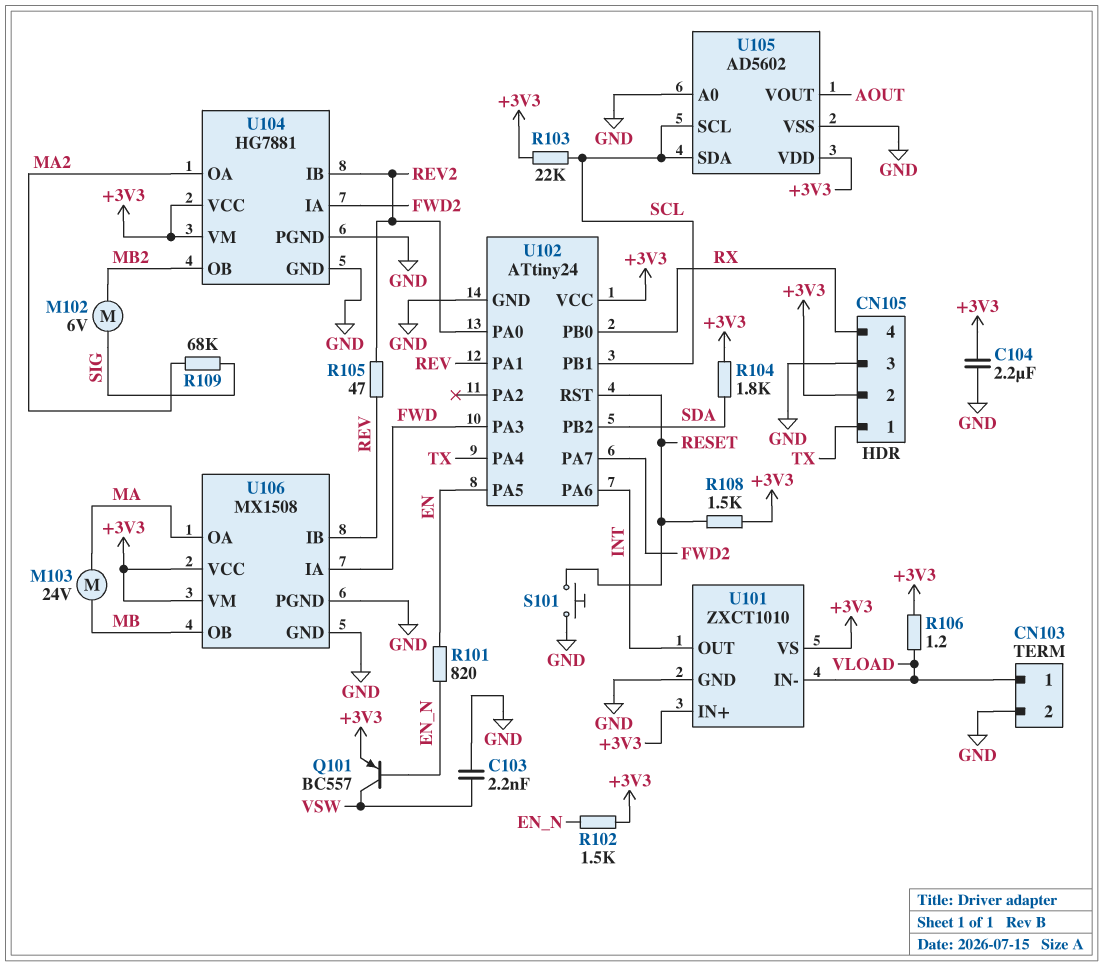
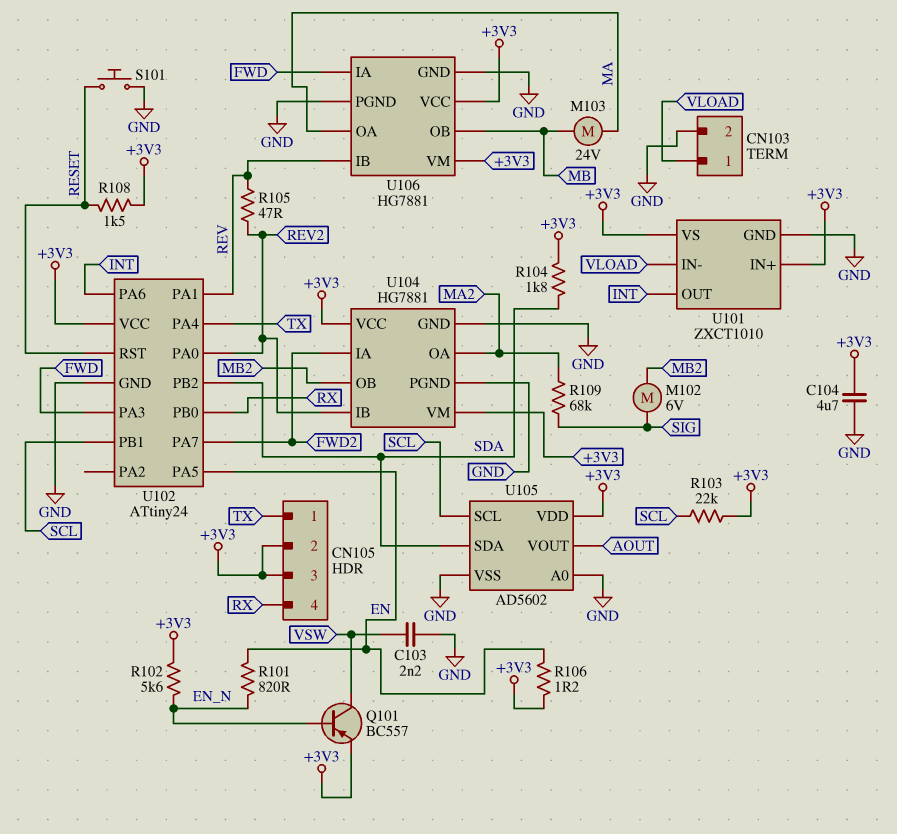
C104: 2.2uF (+3V3, GND) -> 4.7uF (+3V3, GND)
CN105 pin 3: GND -> +3V3
R102: 1.5k (+3V3, EN_N) -> 5.6k (+3V3, EN_N)
R106: 1.2 (+3V3, VLOAD) -> 1.2 (+3V3, EN)
U105 pin SDA: SCL -> SDA
U106: MX1508 -> HG7881

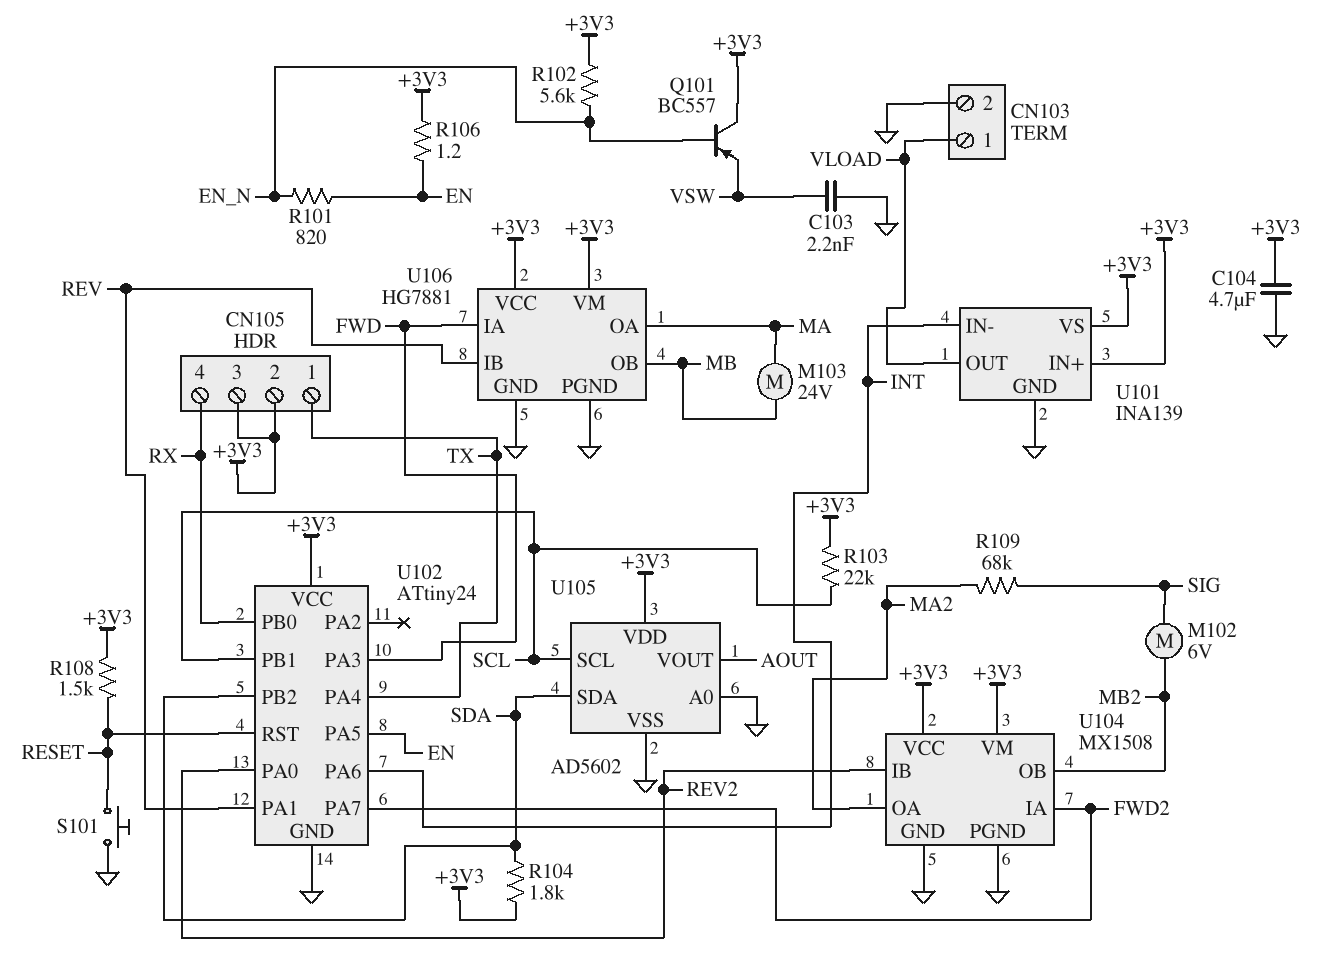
Q101: PNP BC557 (B EN_N, C VSW, E +3V3) -> PNP BC557 (B EN_N, C +3V3, E VSW)
R105: 47 (REV, REV2) -> none
U101: ZXCT1010 -> INA139
U101 pin IN-: VLOAD -> INT
U101 pin OUT: INT -> VLOAD
U104: HG7881 -> MX1508

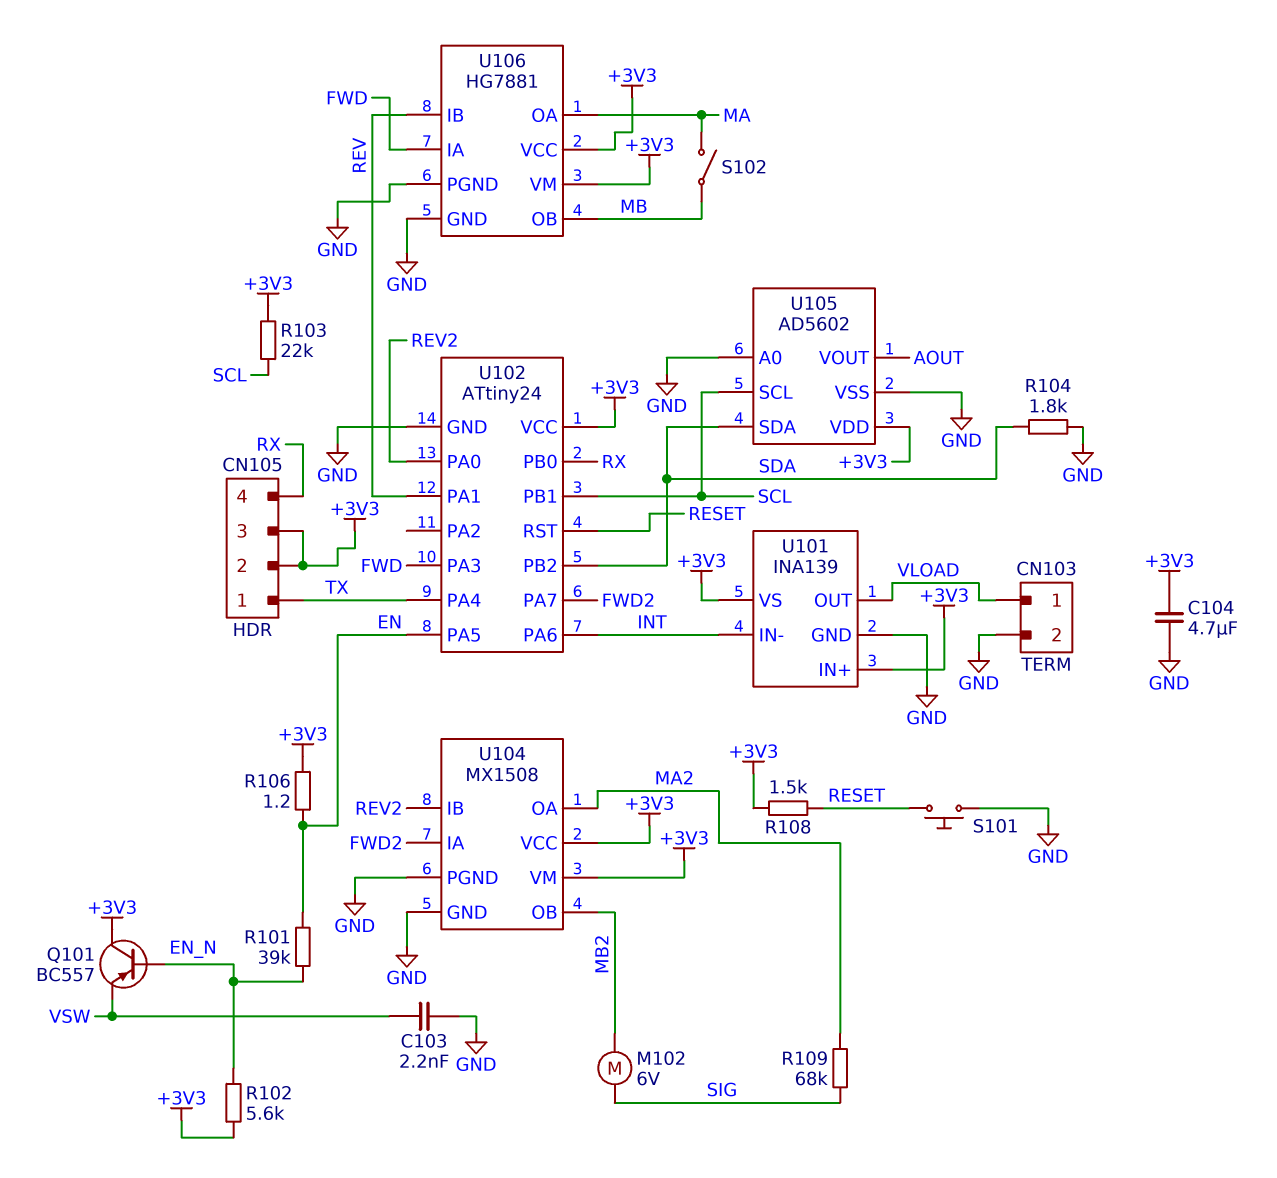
M103: motor 24V (MA, MB) -> none
R101: 820 (EN, EN_N) -> 39k (EN, EN_N)
R104: 1.8k (+3V3, SDA) -> 1.8k (GND, SDA)
S102: none -> switch (MA, MB)

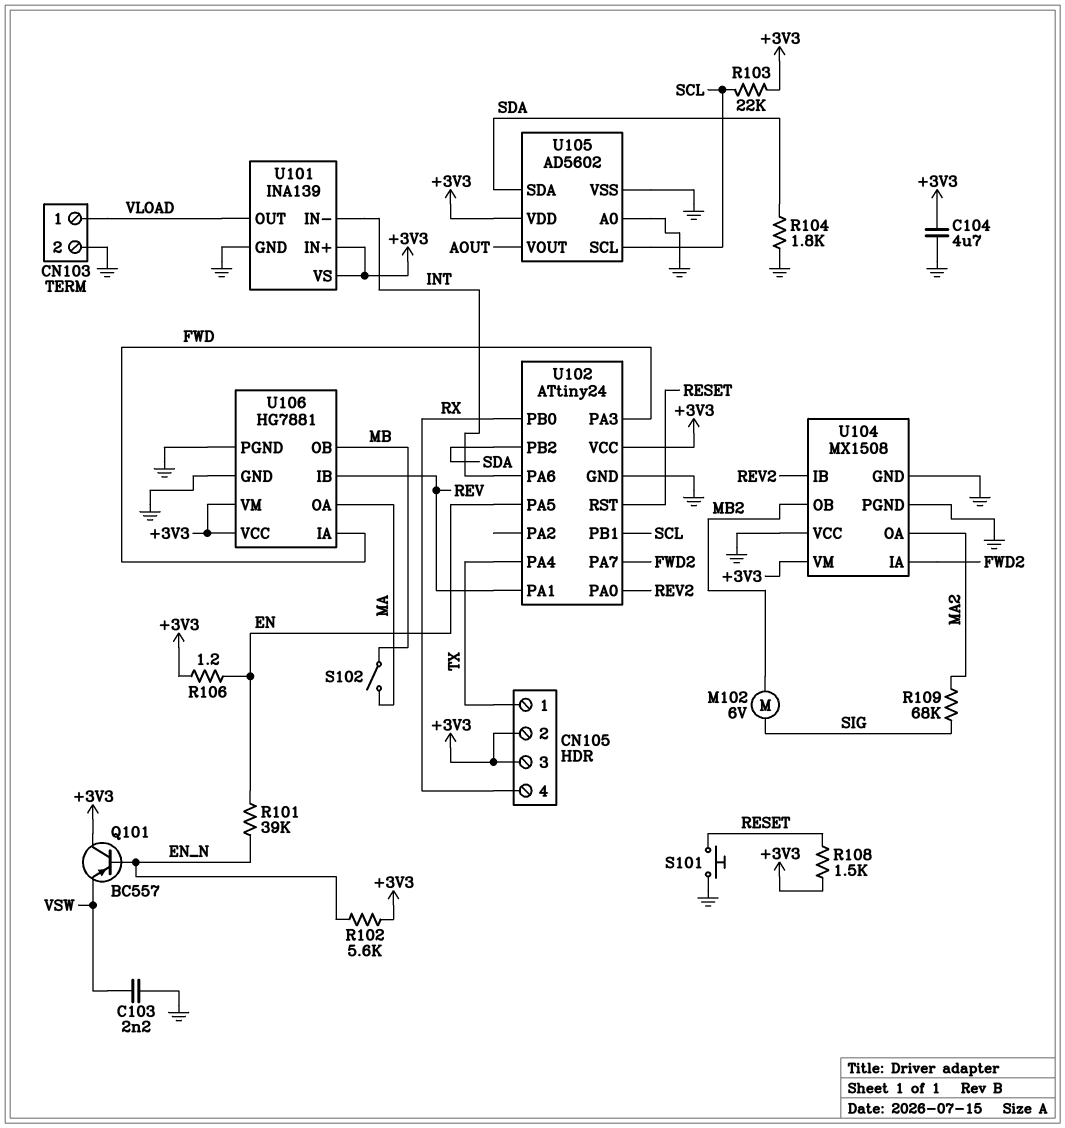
U104 pin VCC: +3V3 -> GND

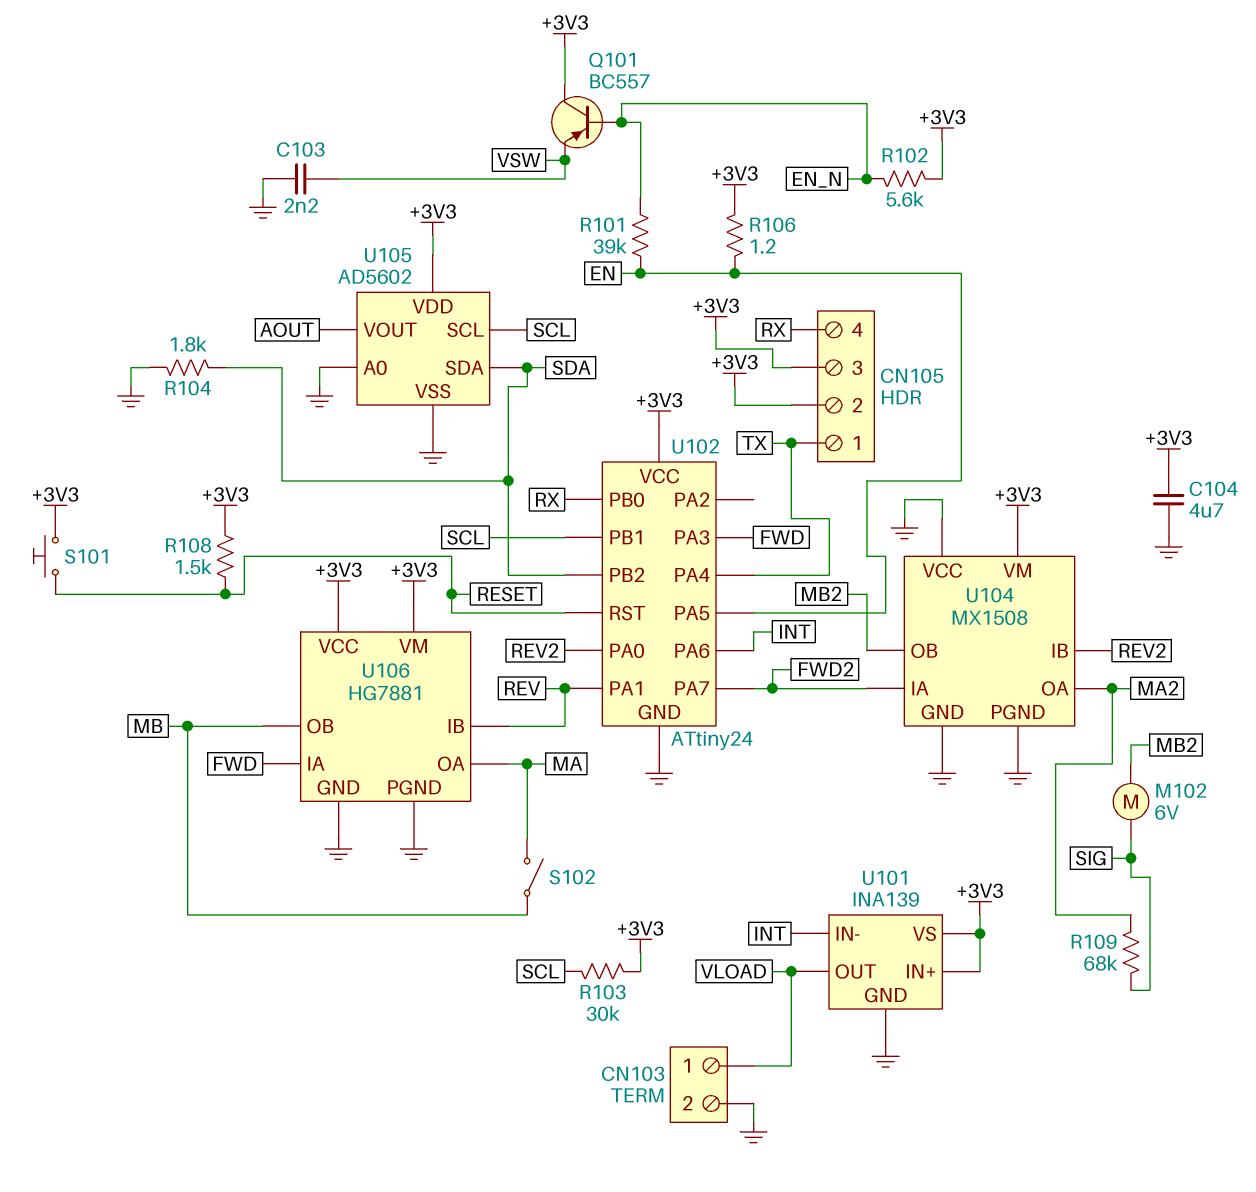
R103: 22k (+3V3, SCL) -> 30k (+3V3, SCL)
S101: button (GND, RESET) -> button (+3V3, RESET)

